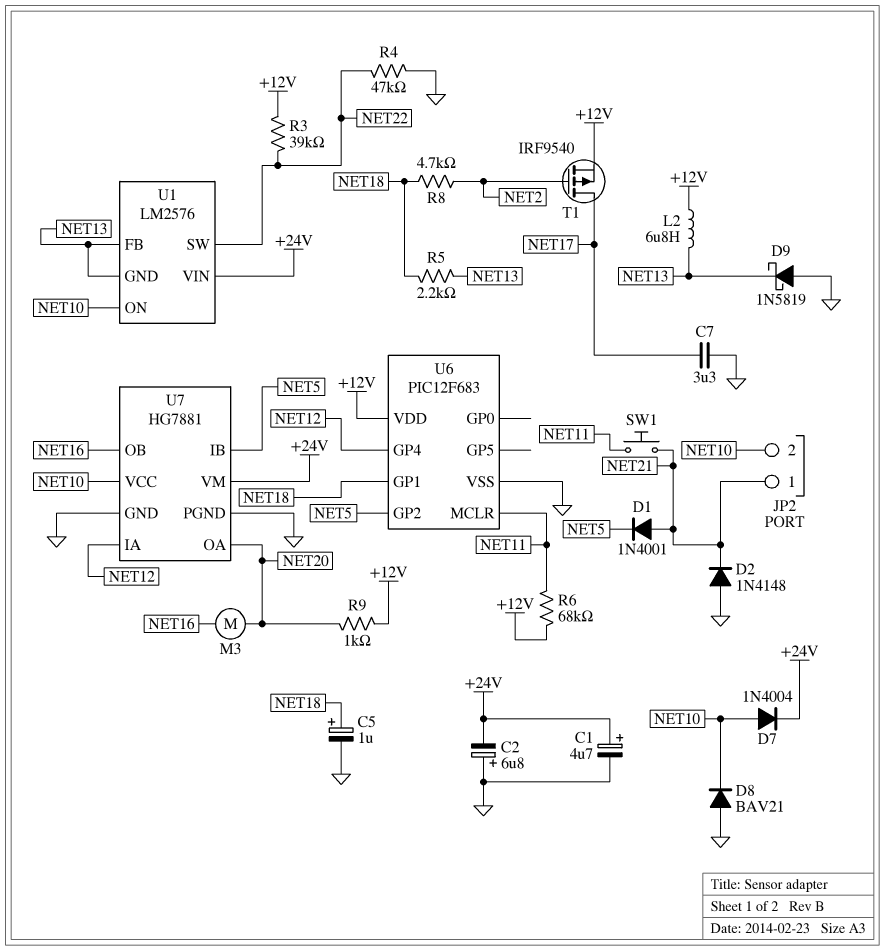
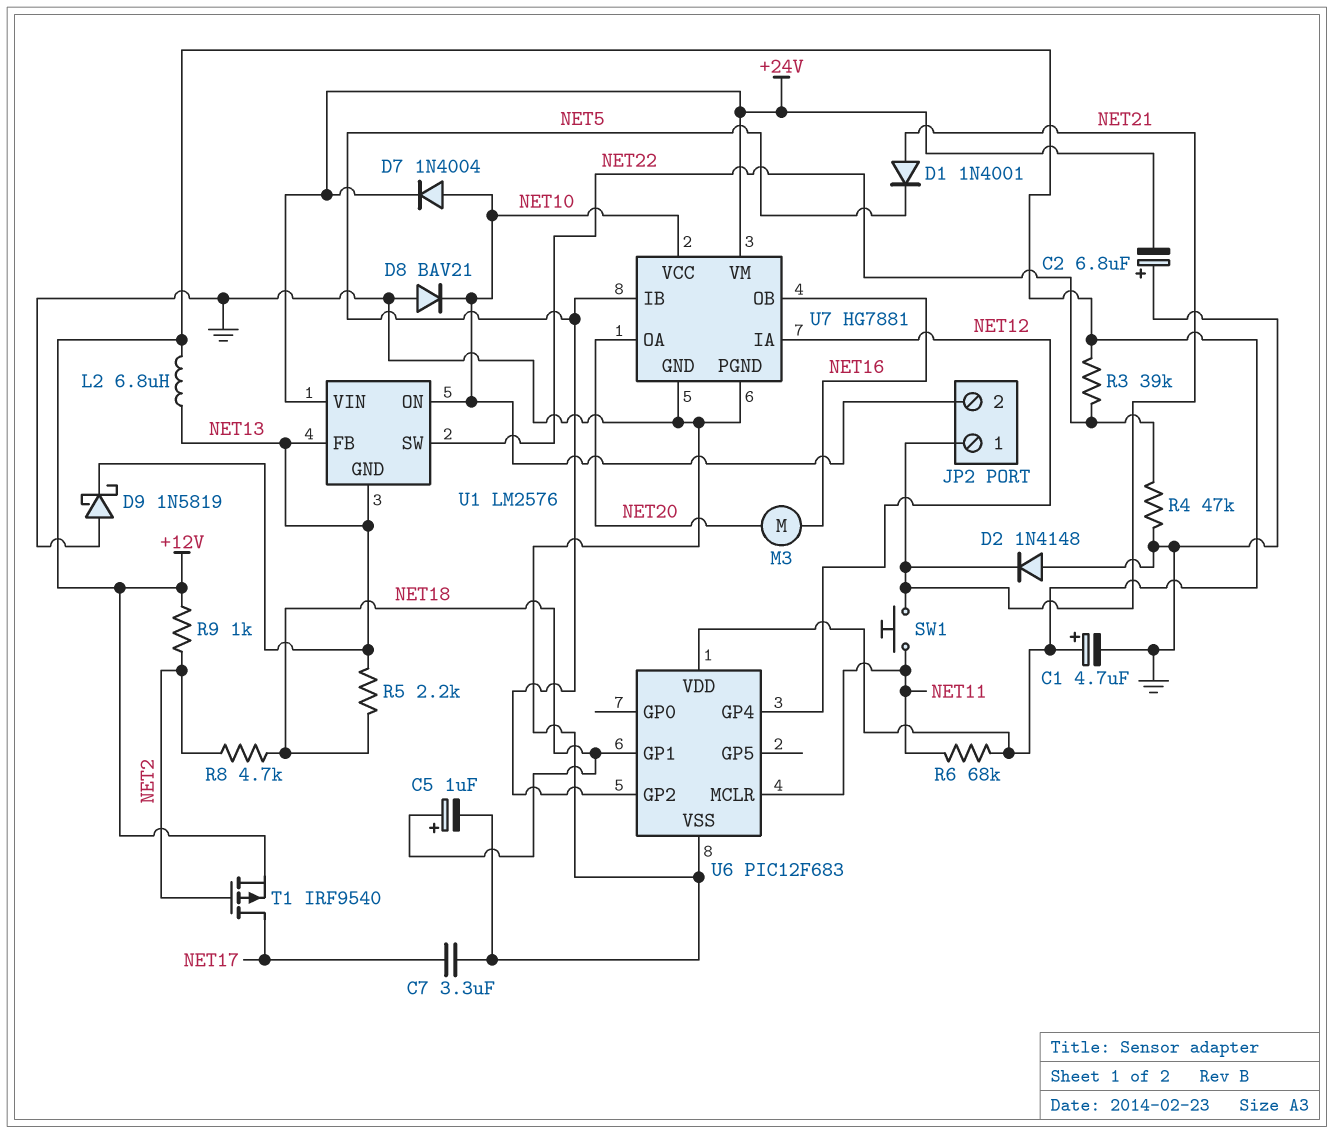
C1: 4.7uF (plus +24V, minus GND) -> 4.7uF (plus +12V, minus GND)
R9: 1k (+12V, NET20) -> 1k (+12V, NET2)

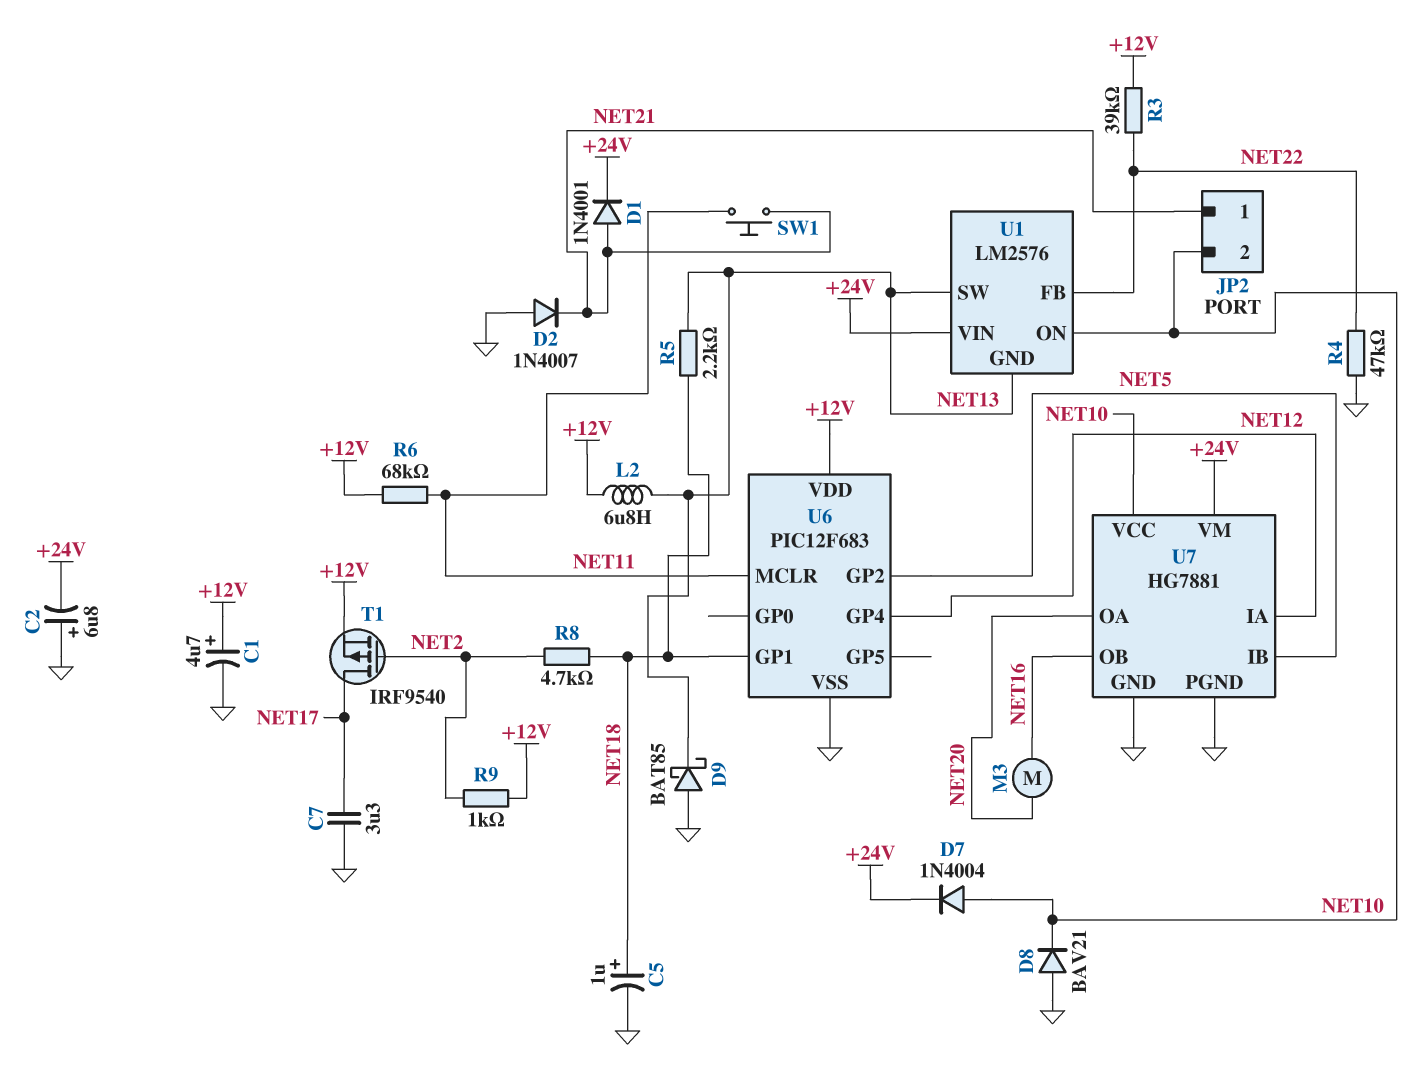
D1: diode 1N4001 (A NET21, K NET5) -> diode 1N4001 (A NET21, K +24V)
D2: diode 1N4148 (A GND, K NET21) -> diode 1N4007 (A GND, K NET21)
D9: schottky 1N5819 (A GND, K NET13) -> schottky BAT85 (A GND, K NET13)
U1 pin FB: NET13 -> NET22
U1 pin SW: NET22 -> NET13

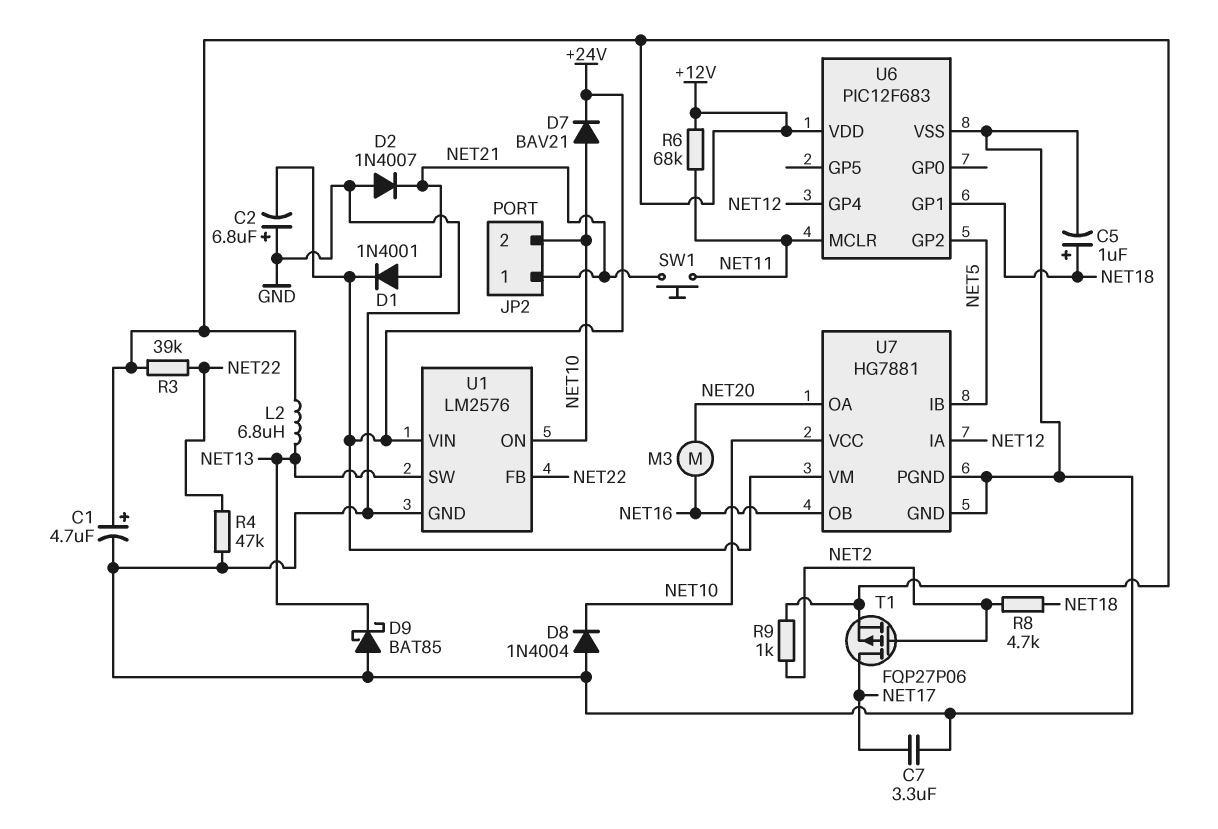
D7: diode 1N4004 (A NET10, K +24V) -> diode BAV21 (A NET10, K +24V)
D8: diode BAV21 (A GND, K NET10) -> diode 1N4004 (A GND, K NET10)
R5: 2.2k (NET13, NET18) -> none
T1: PMOS IRF9540 (G NET2, D NET17, S +12V) -> PMOS FQP27P06 (G NET2, D NET17, S +12V)
U1 pin GND: NET13 -> GND

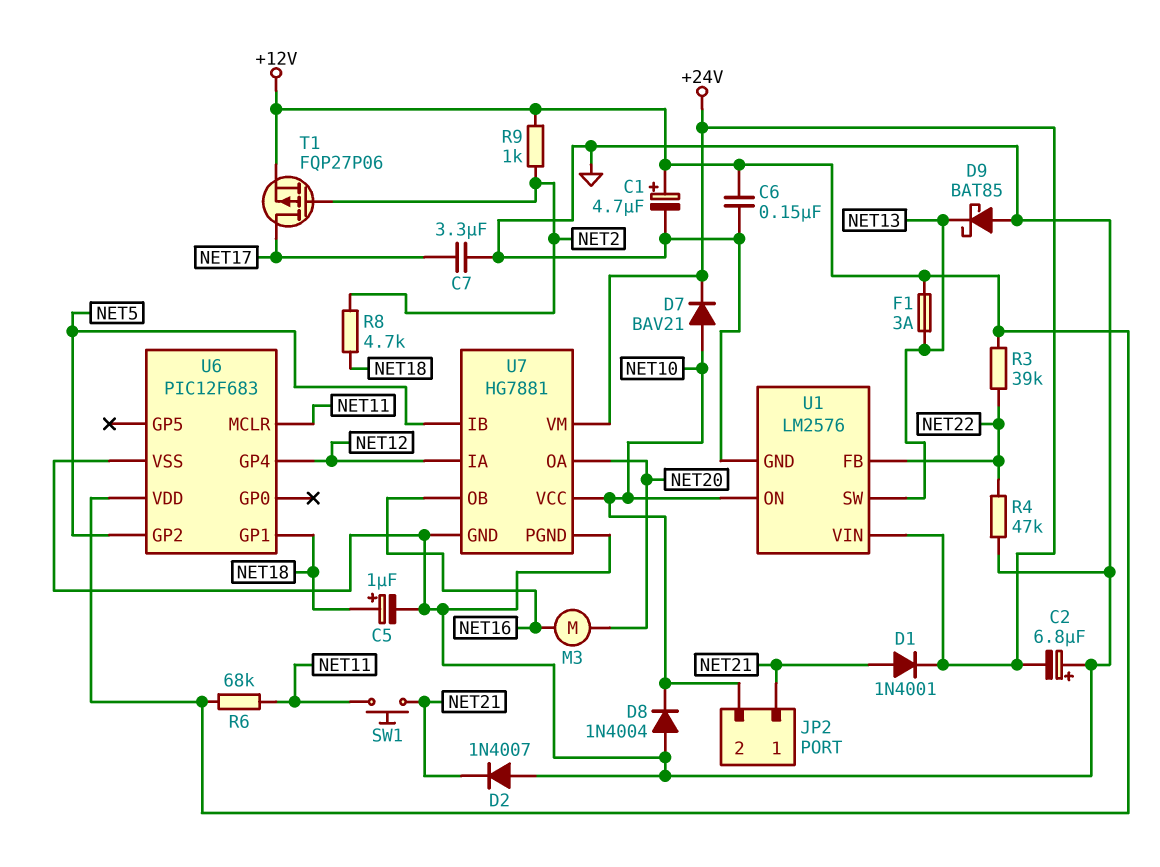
C6: none -> 150nF (+12V, GND)
F1: none -> 3A (+12V, NET13)
L2: 6.8uH (+12V, NET13) -> none

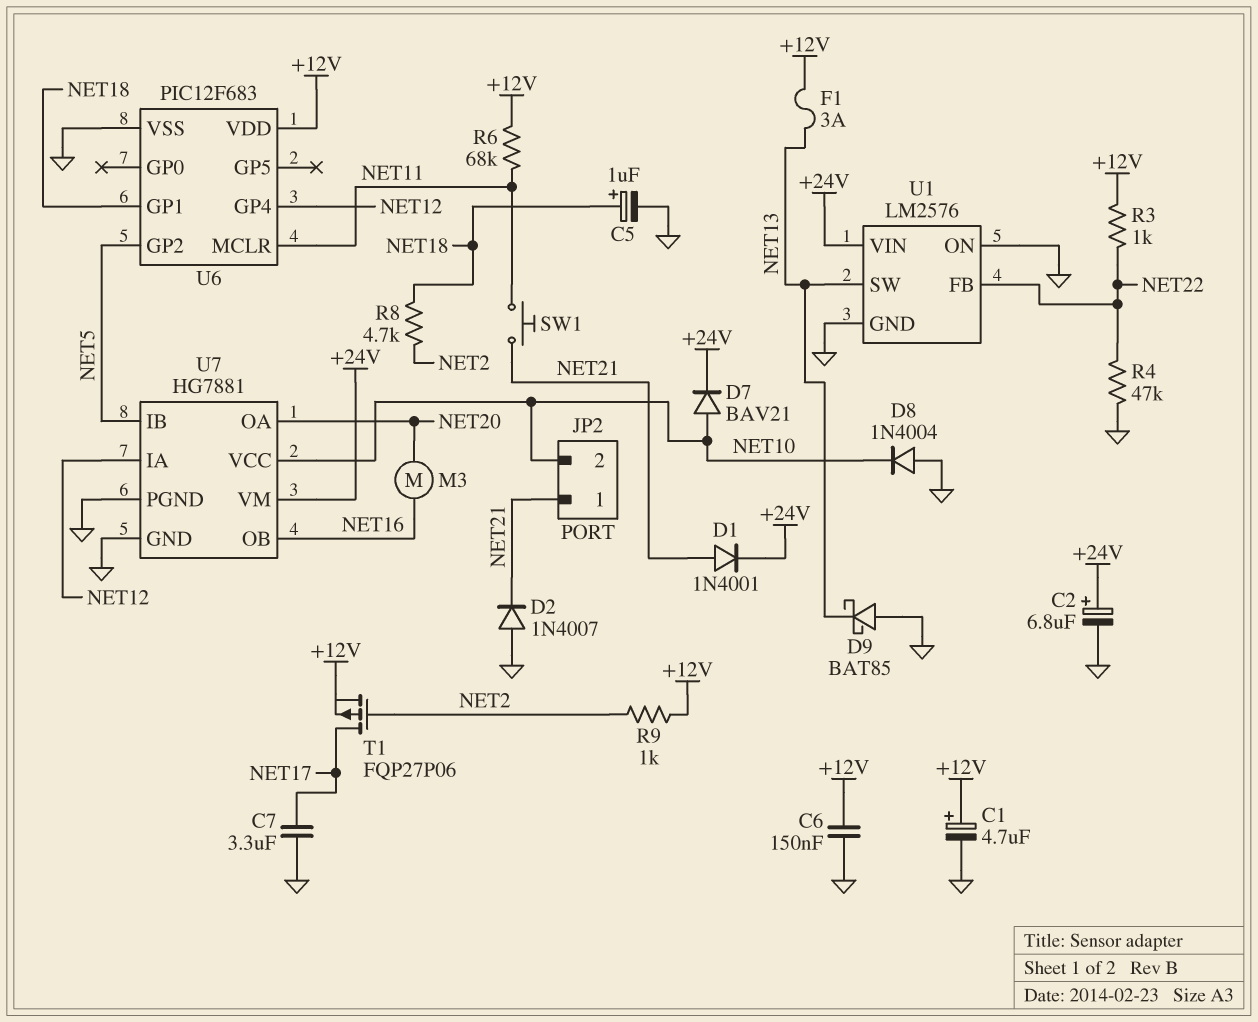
C2: 6.8uF (plus GND, minus +24V) -> 6.8uF (plus +24V, minus GND)
R3: 39k (+12V, NET22) -> 1k (+12V, NET22)
U1 pin ON: NET10 -> GND

